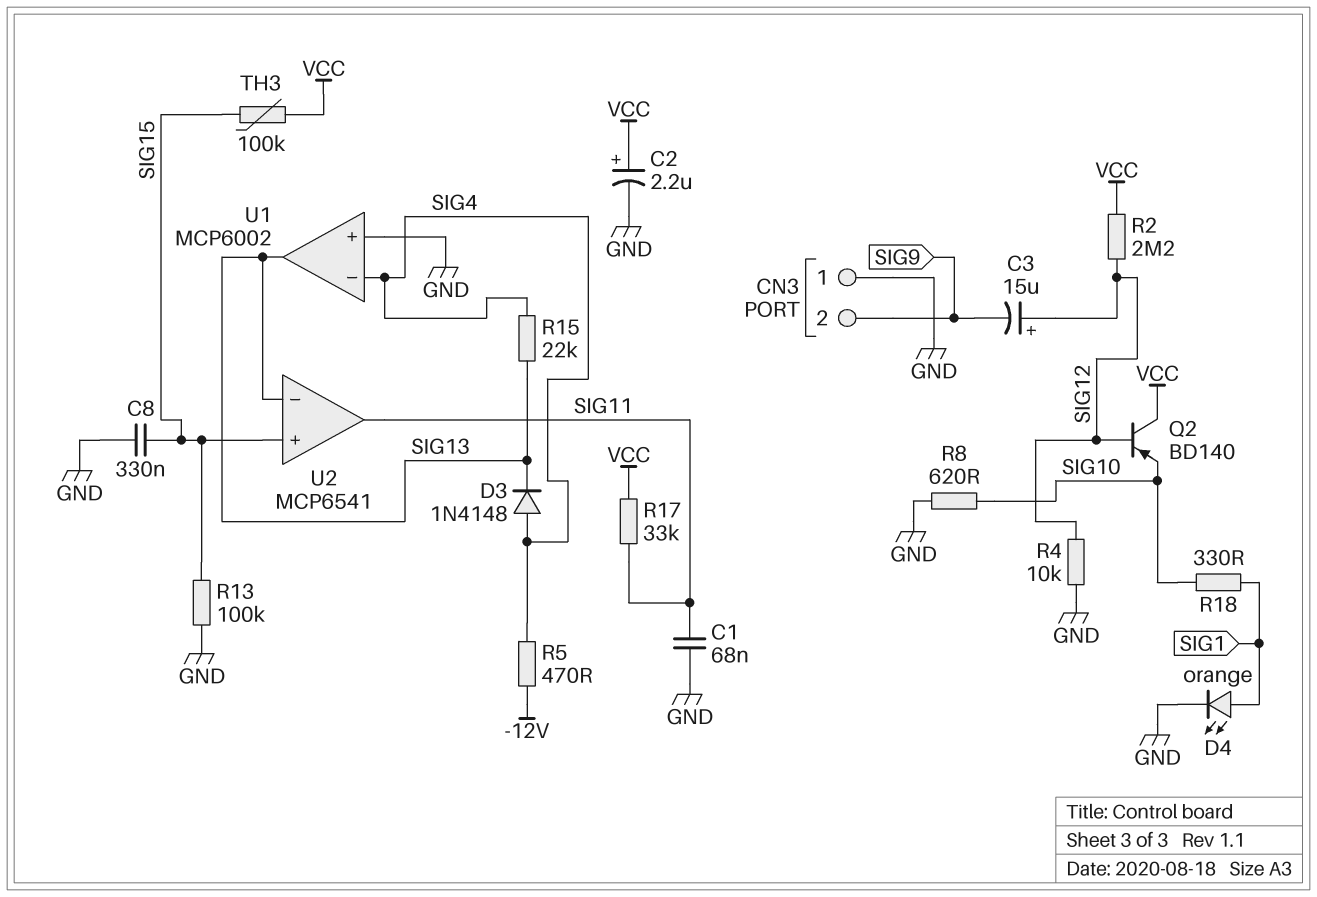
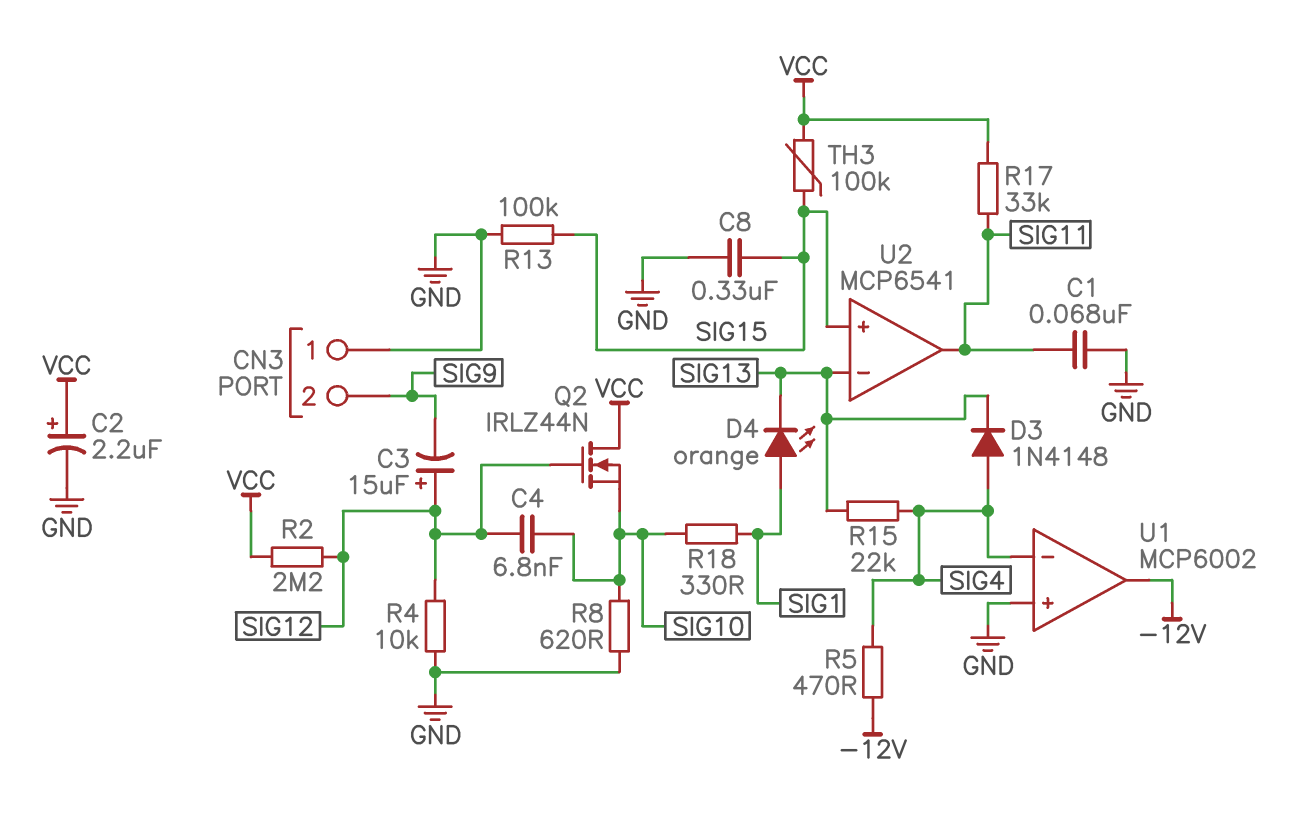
C4: none -> 6.8nF (SIG10, SIG12)
D4: LED orange (A SIG1, K GND) -> LED orange (A SIG1, K SIG13)
Q2: PNP BD140 (B SIG12, C VCC, E SIG10) -> NMOS IRLZ44N (G SIG12, D VCC, S SIG10)
U1 pin out: SIG13 -> -12V

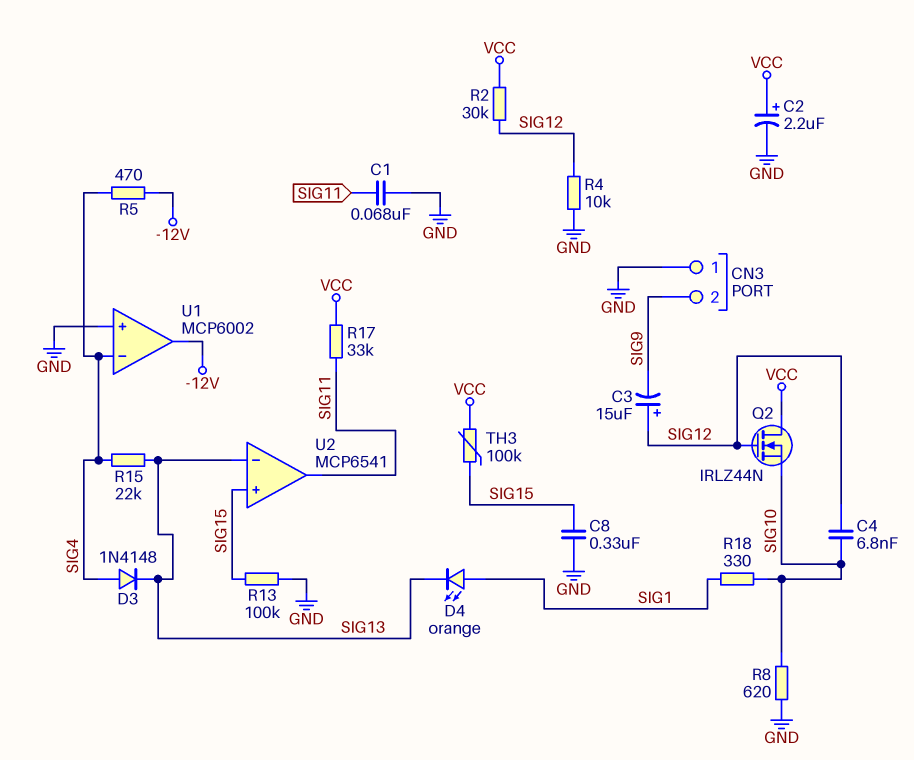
R2: 2.2M (SIG12, VCC) -> 30k (SIG12, VCC)

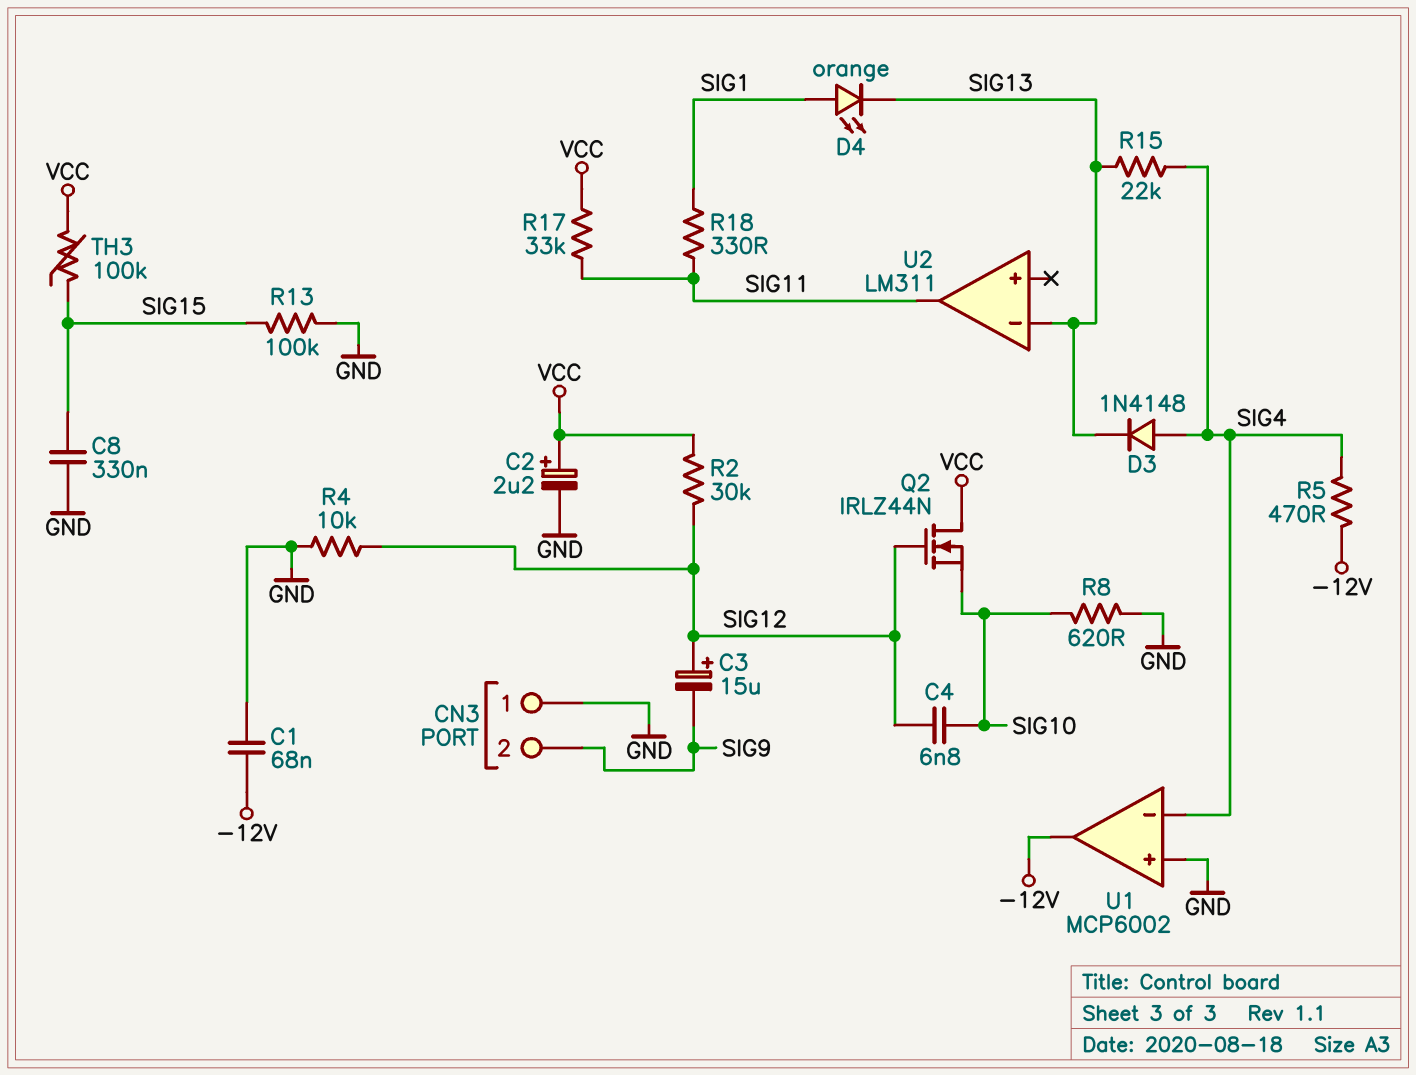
C1: 68nF (GND, SIG11) -> 68nF (-12V, GND)
R18: 330 (SIG1, SIG10) -> 330 (SIG1, SIG11)
U2: MCP6541 -> LM311
U2 pin in+: SIG15 -> none

